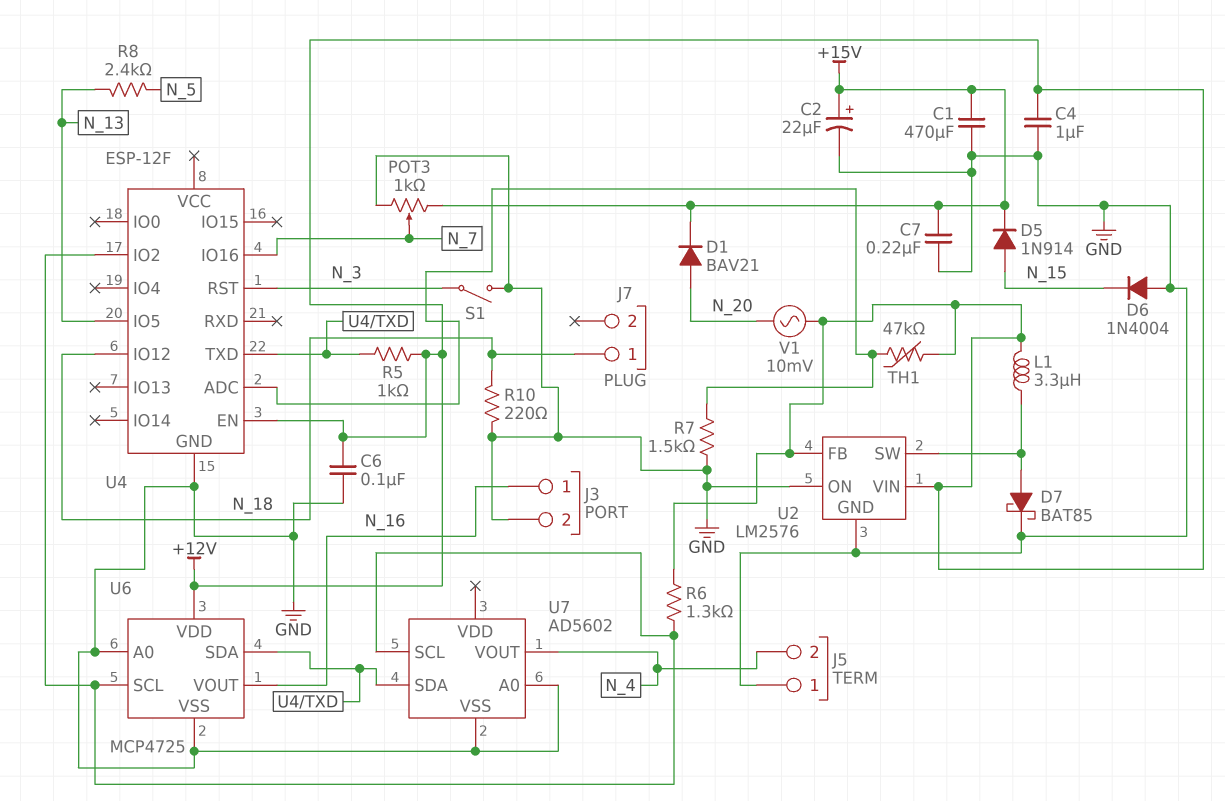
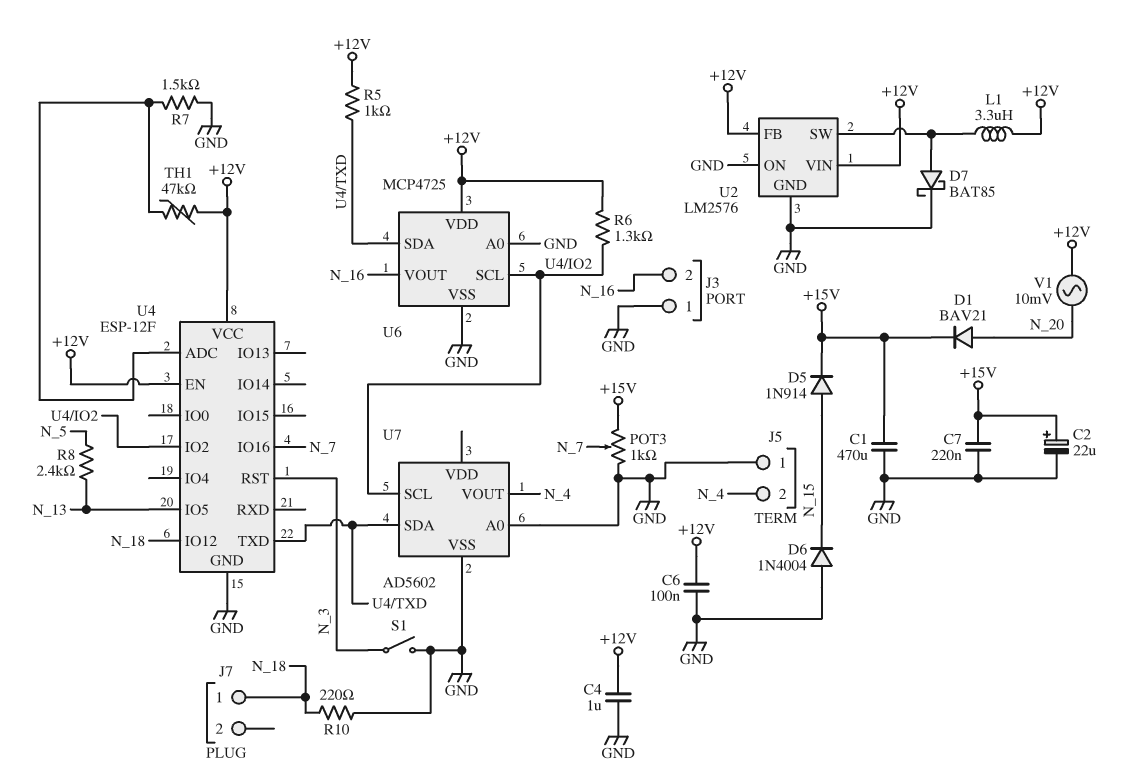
J3 pin 1: N_16 -> GND
J3 pin 2: GND -> N_16
U4 pin VCC: none -> +12V

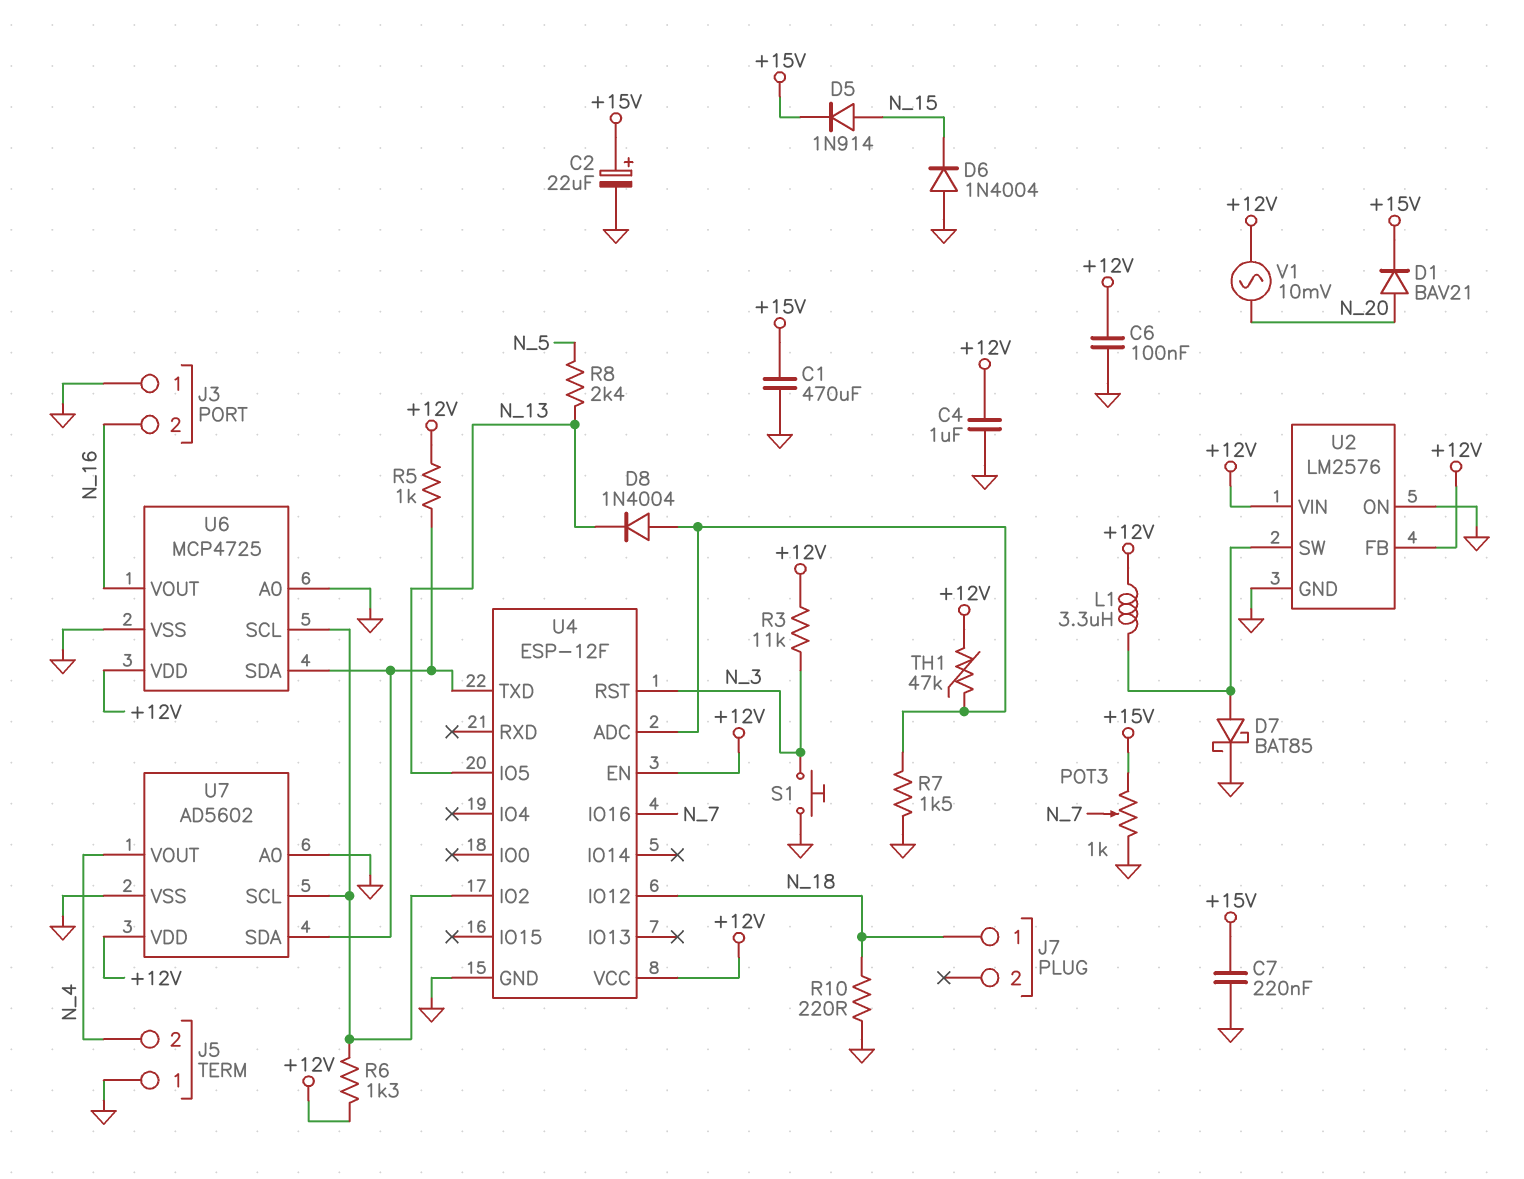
D8: none -> diode 1N4004 (A U4/ADC, K N_13)
R3: none -> 11k (+12V, N_3)
S1: switch (GND, N_3) -> button (GND, N_3)
U7 pin VDD: none -> +12V

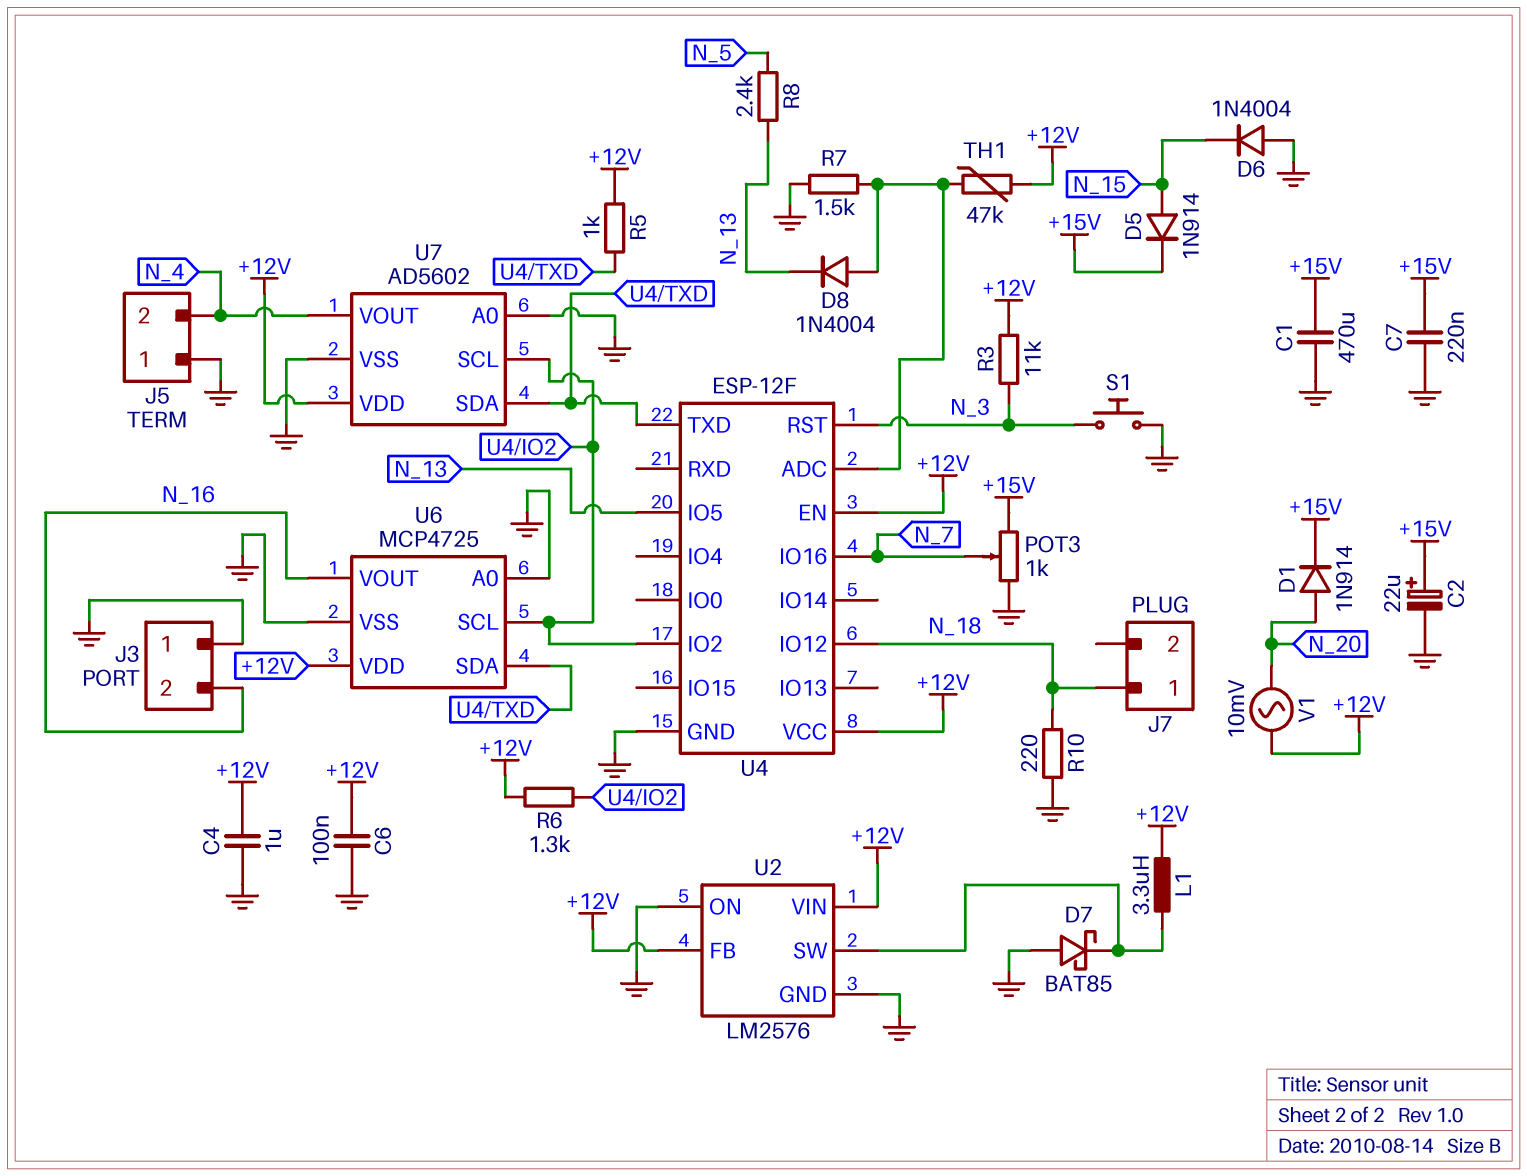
D1: diode BAV21 (A N_20, K +15V) -> diode 1N914 (A N_20, K +15V)
D7: schottky BAT85 (A U2/SW, K GND) -> schottky BAT85 (A GND, K U2/SW)

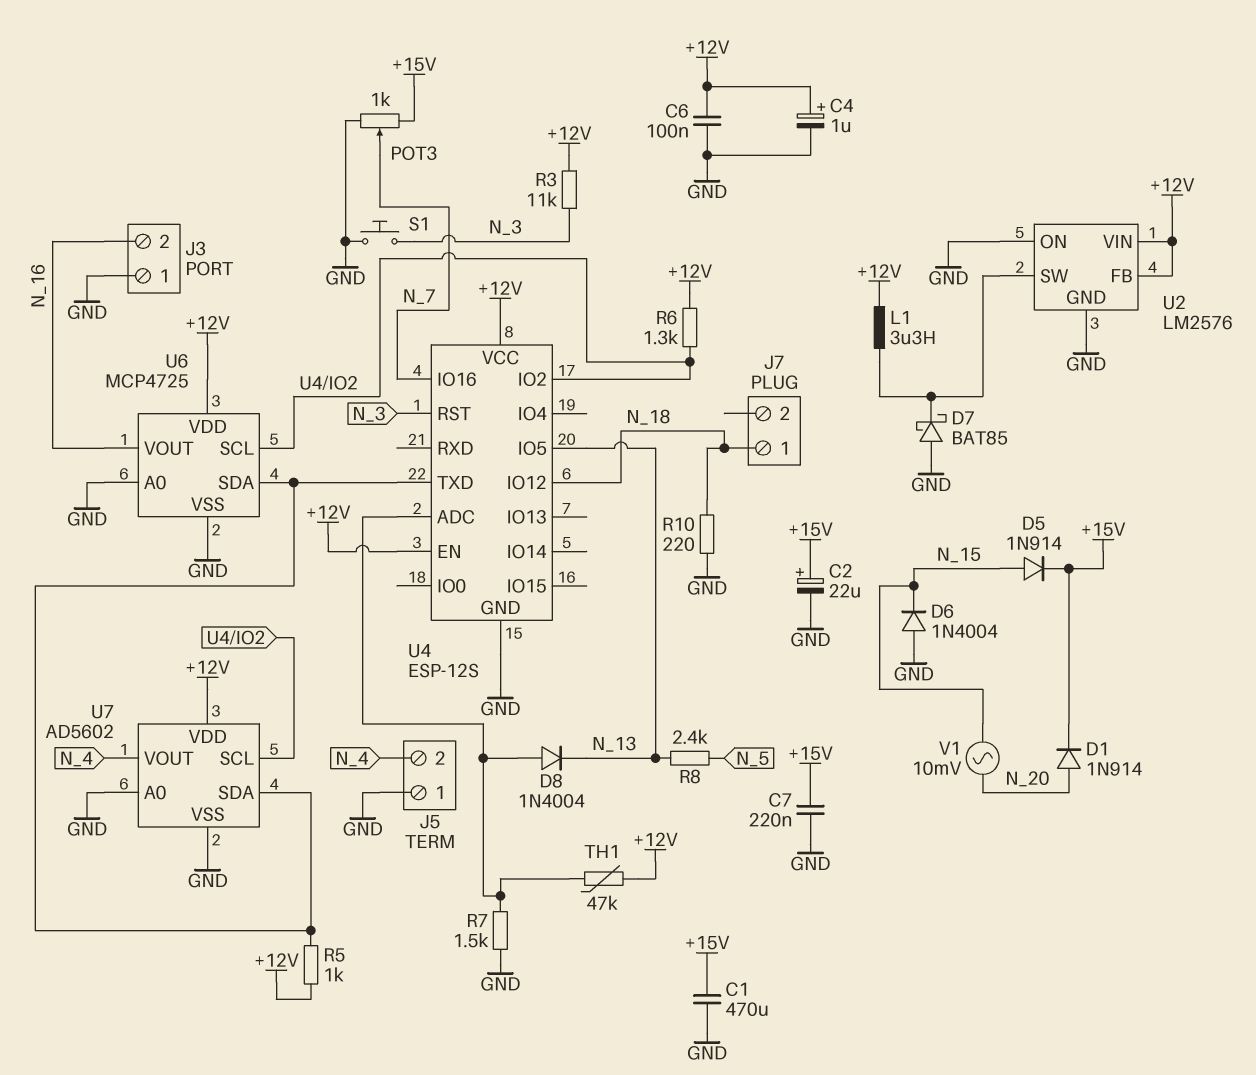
C4: 1uF (+12V, GND) -> 1uF (plus +12V, minus GND)
U4: ESP-12F -> ESP-12S
V1: AC 10mV (+12V, N_20) -> AC 10mV (N_15, N_20)

